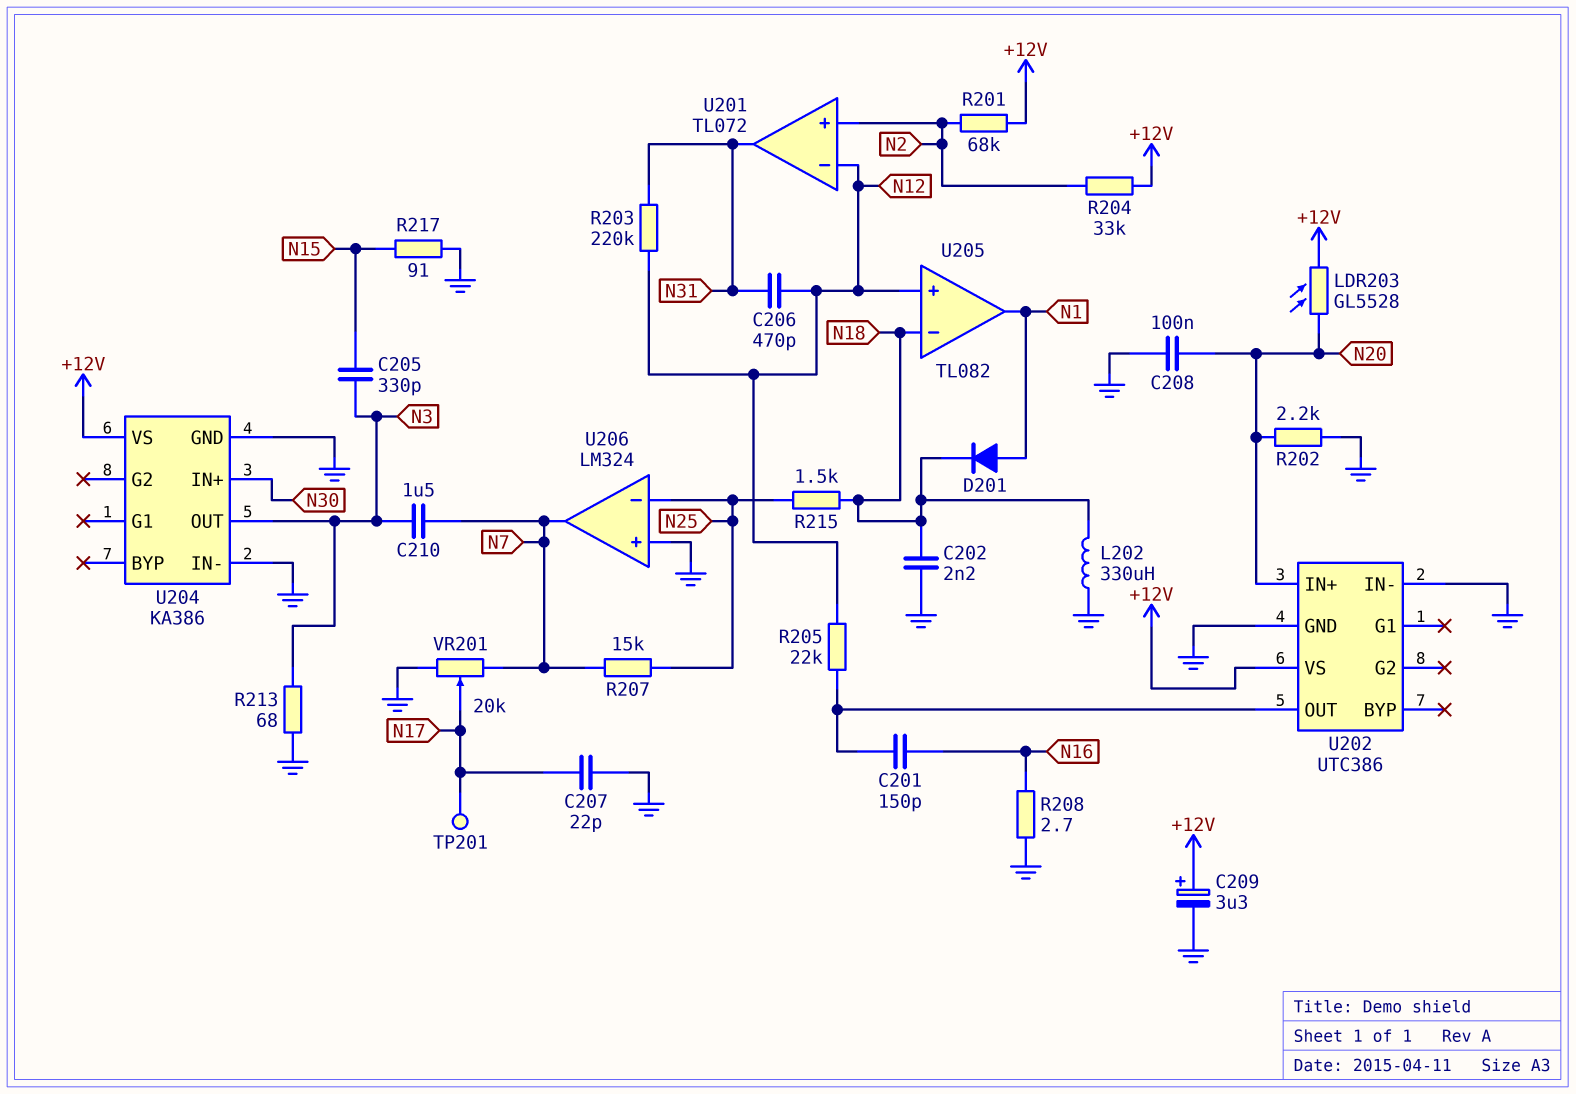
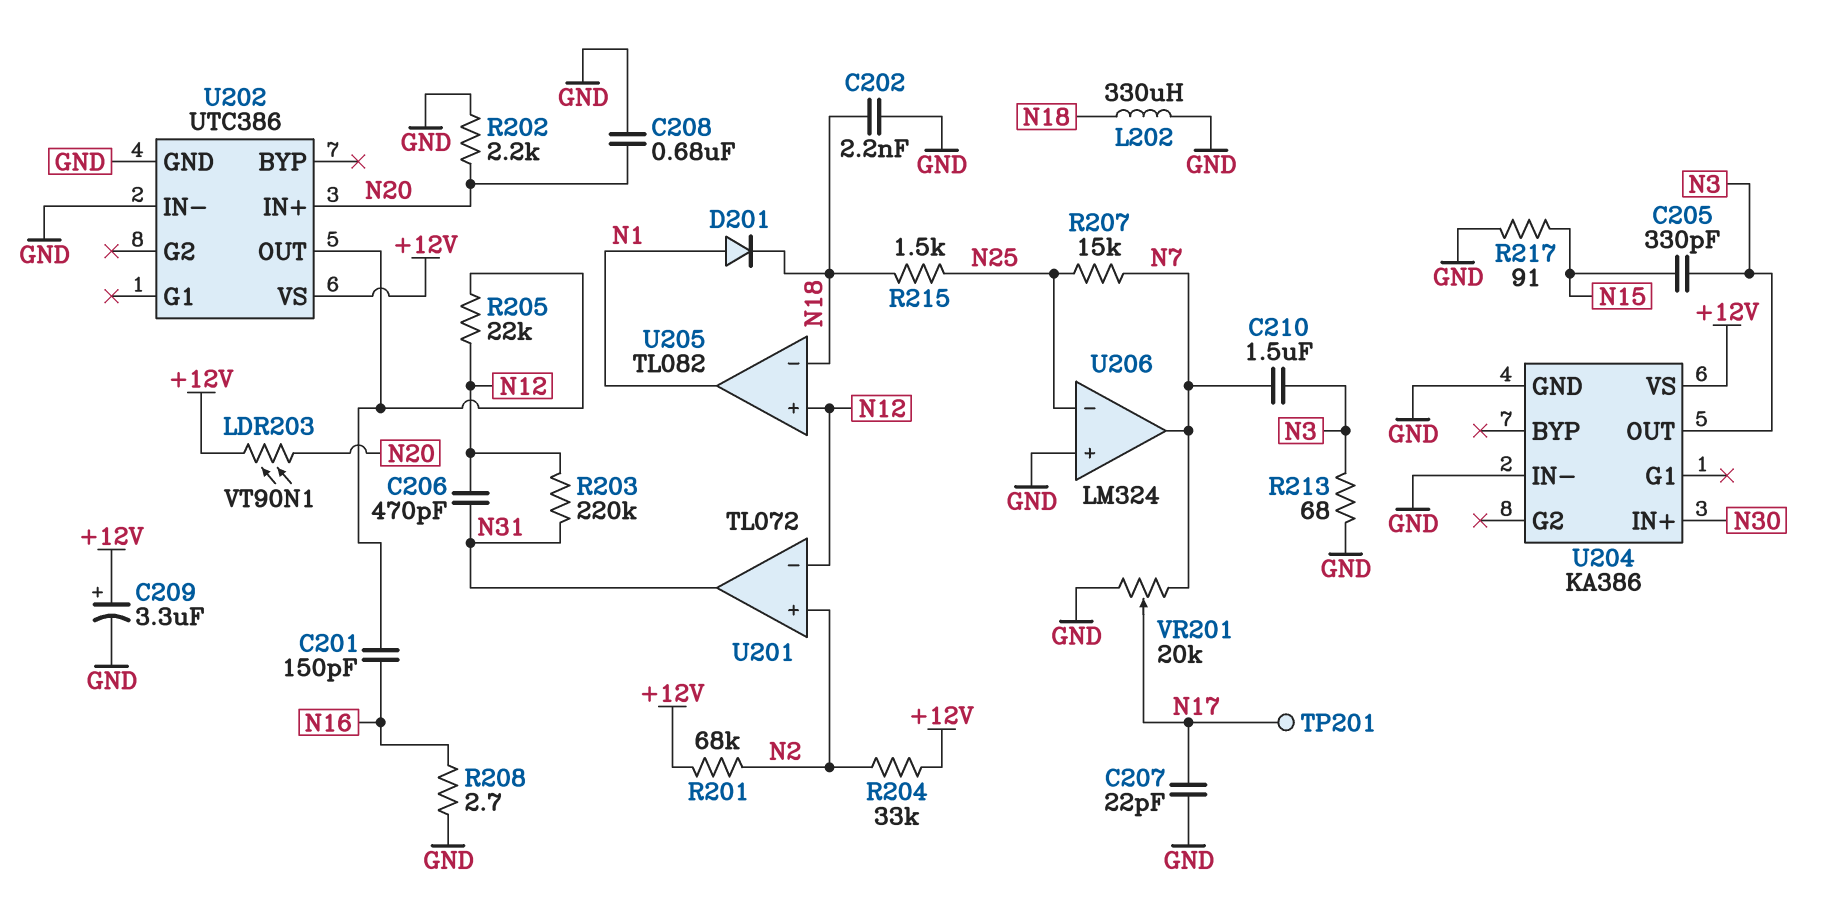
C208: 100nF (GND, N20) -> 680nF (GND, N20)
LDR203: GL5528 (+12V, N20) -> VT90N1 (+12V, N20)

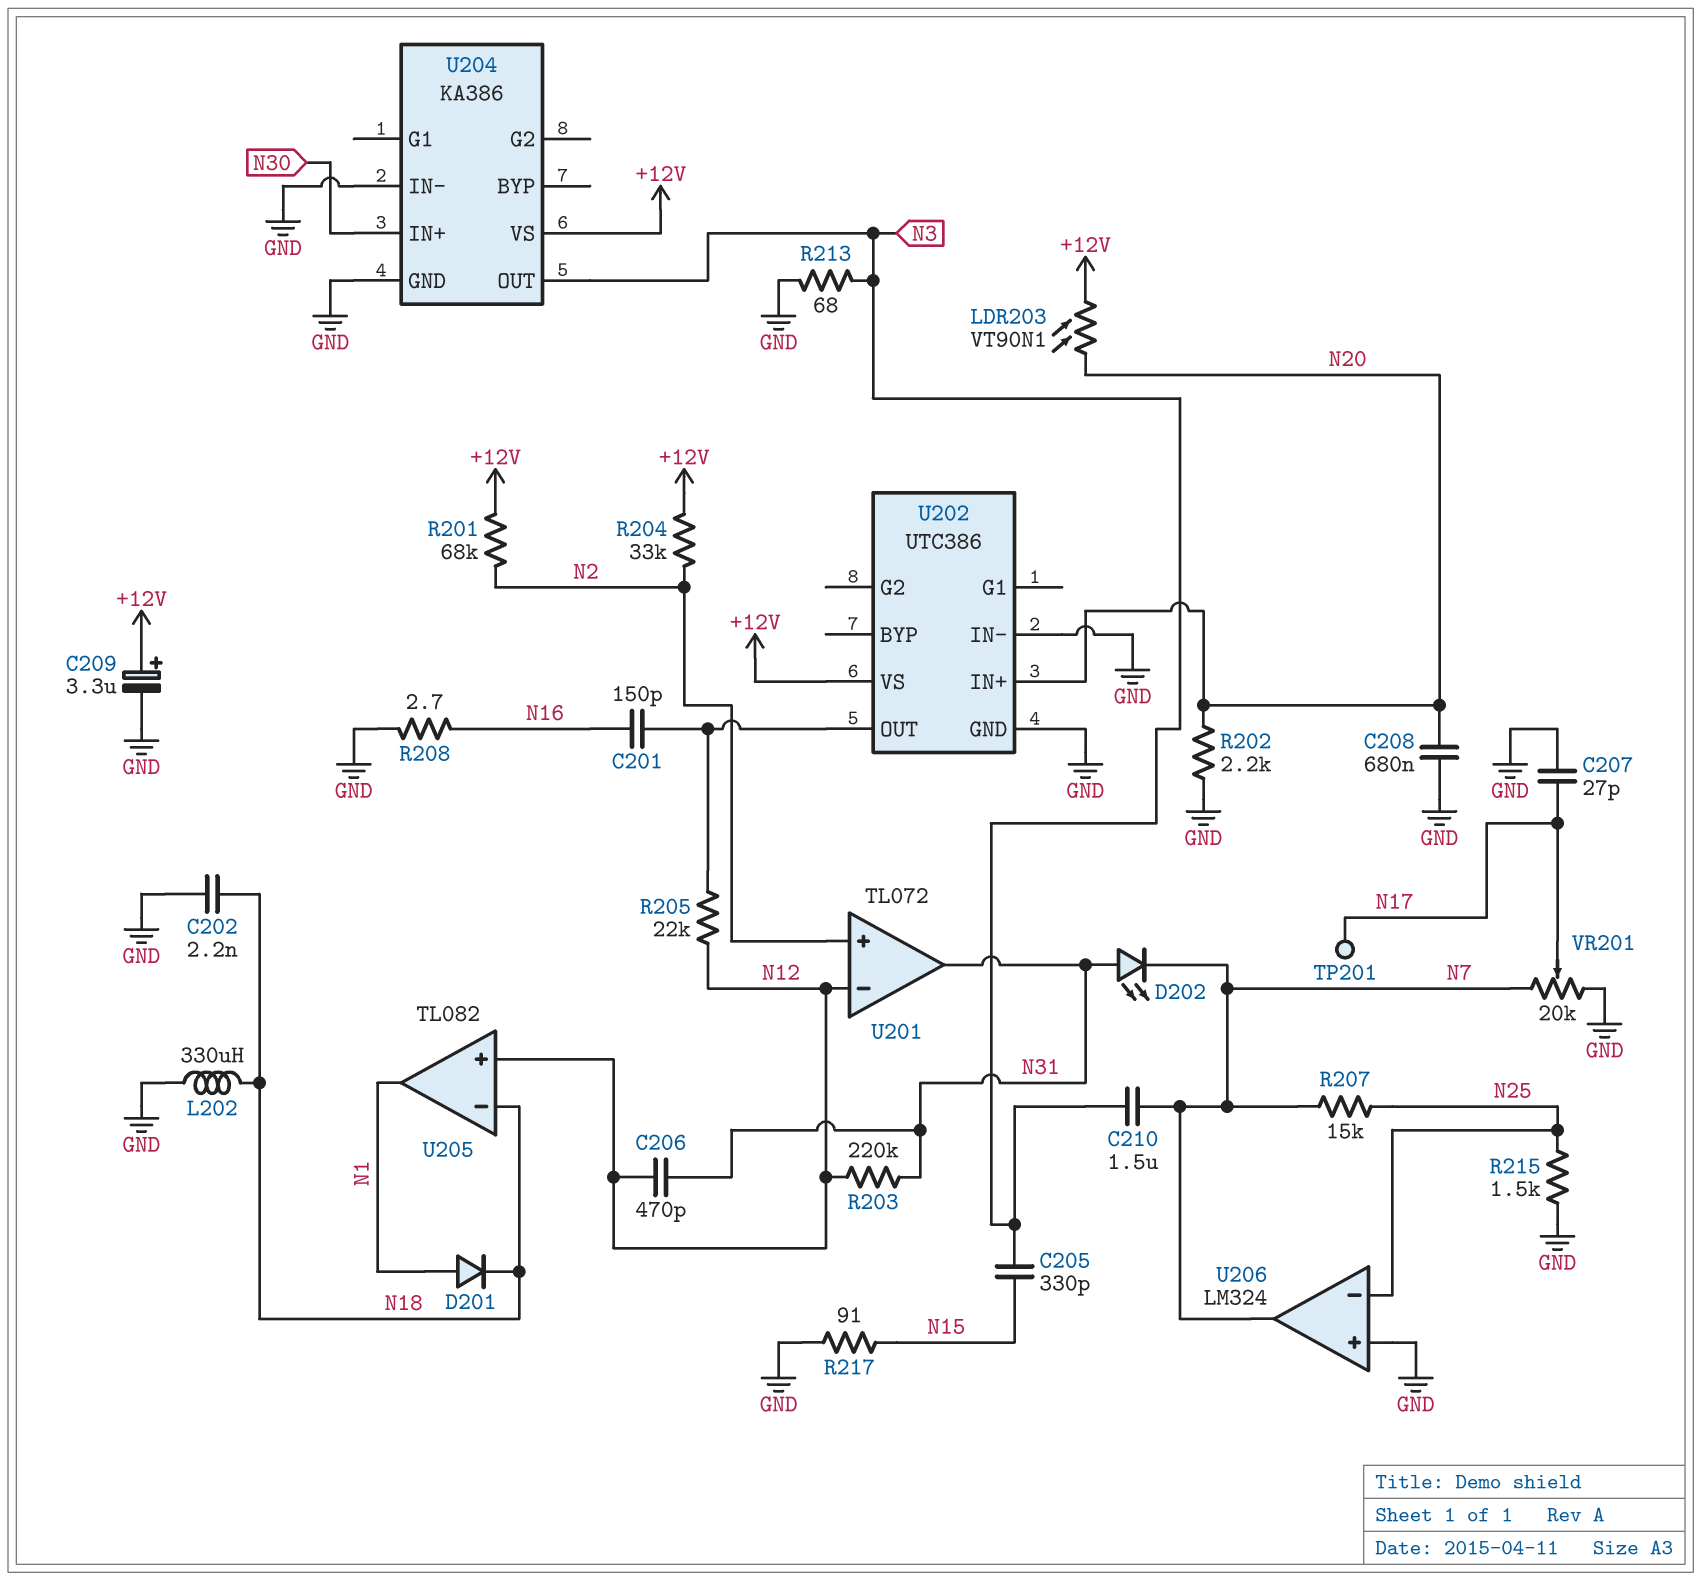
C207: 22pF (GND, N17) -> 27pF (GND, N17)
D202: none -> LED (A N31, K N7)
R215: 1.5k (N18, N25) -> 1.5k (GND, N25)

